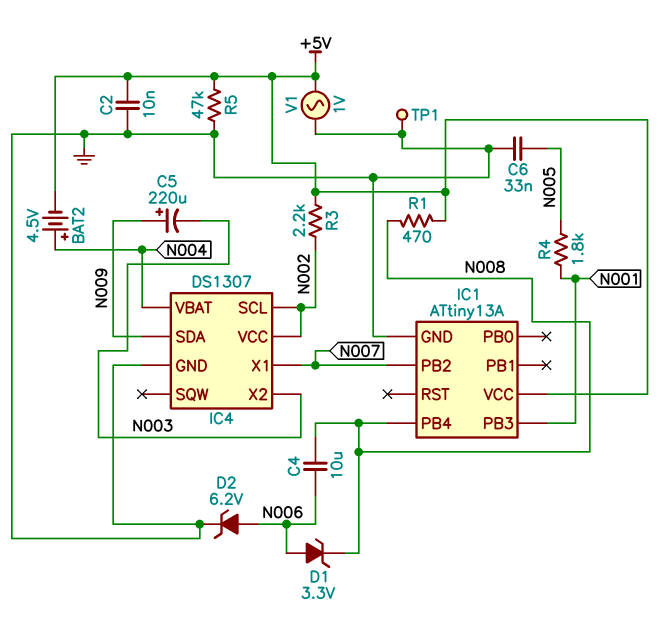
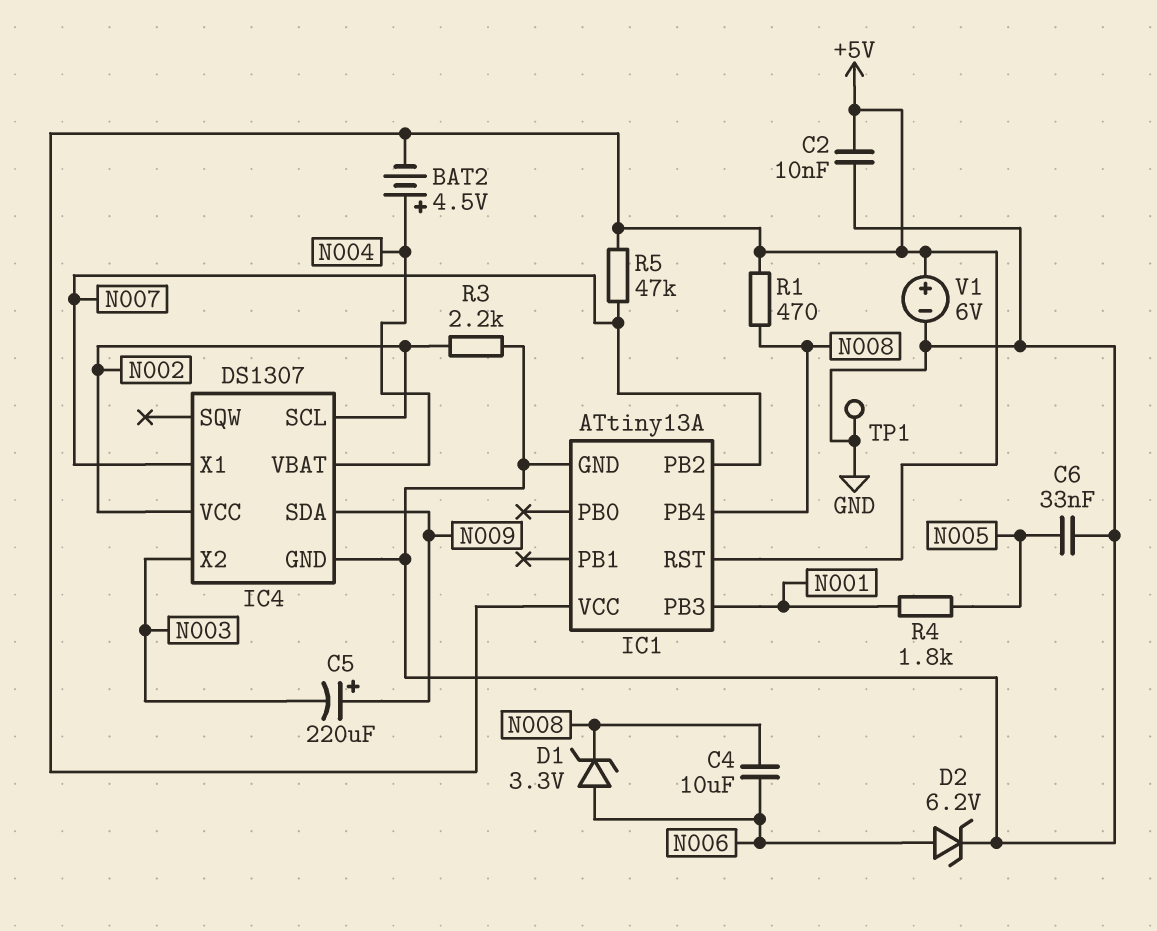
IC1 pin RST: none -> +5V
R3: 2.2k (+5V, N002) -> 2.2k (GND, N002)
R5: 47k (+5V, GND) -> 47k (+5V, N007)
V1: AC 1V (+5V, GND) -> 6V (plus +5V, minus GND)

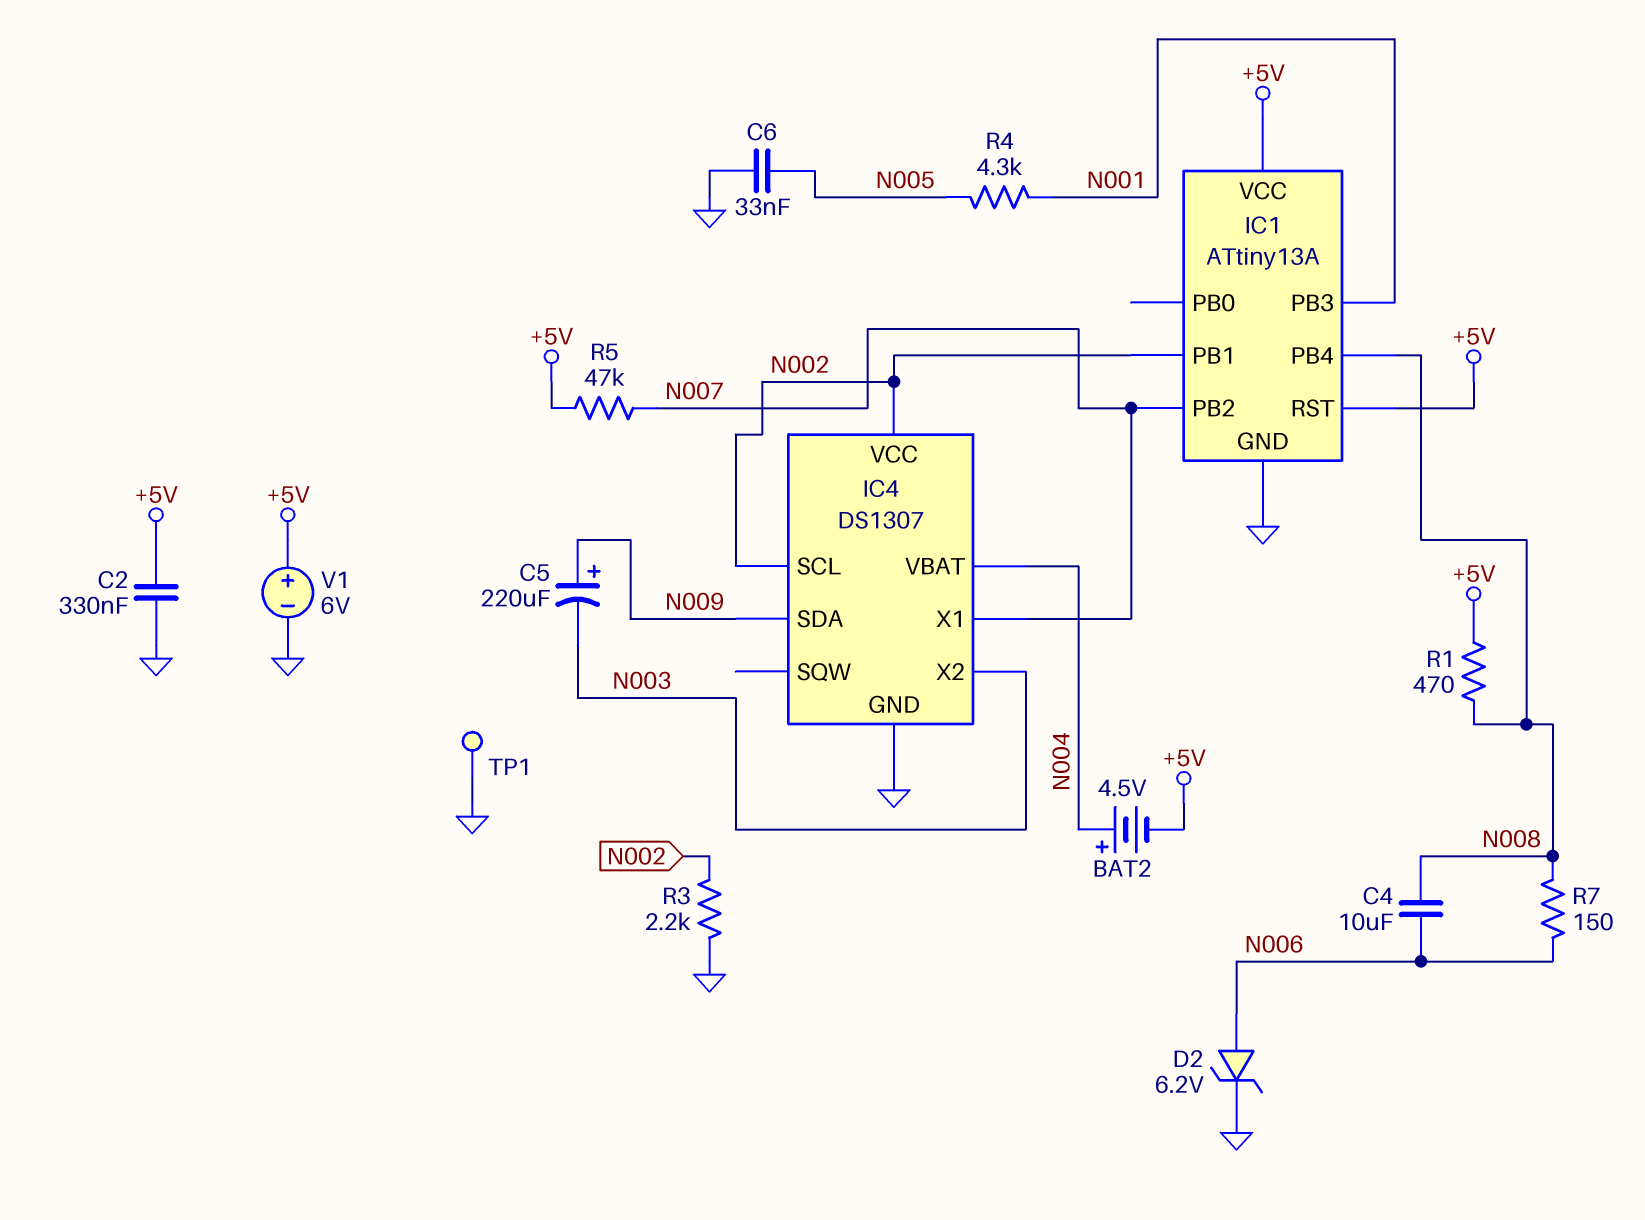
C2: 10nF (+5V, GND) -> 330nF (+5V, GND)
D1: zener 3.3V (A N006, K N008) -> none
IC1 pin PB1: none -> N002
R4: 1.8k (N001, N005) -> 4.3k (N001, N005)
R7: none -> 150 (N006, N008)

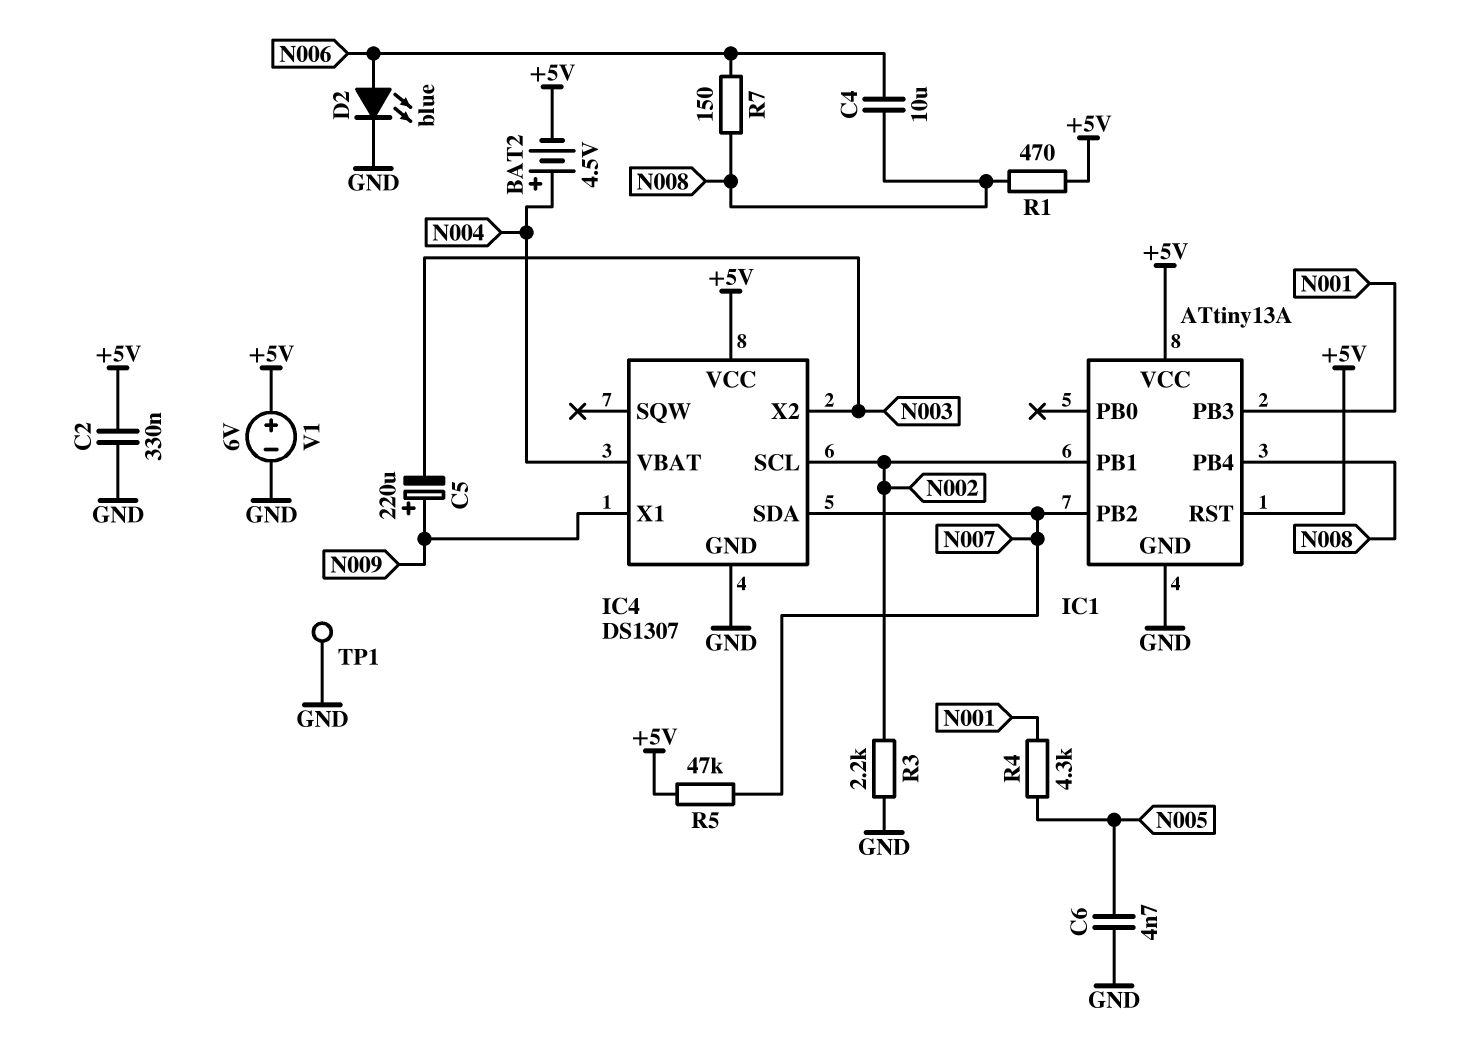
C6: 33nF (GND, N005) -> 4.7nF (GND, N005)
D2: zener 6.2V (A N006, K GND) -> LED blue (A N006, K GND)
IC4 pin SDA: N009 -> N007
IC4 pin VCC: N002 -> +5V
IC4 pin X1: N007 -> N009

